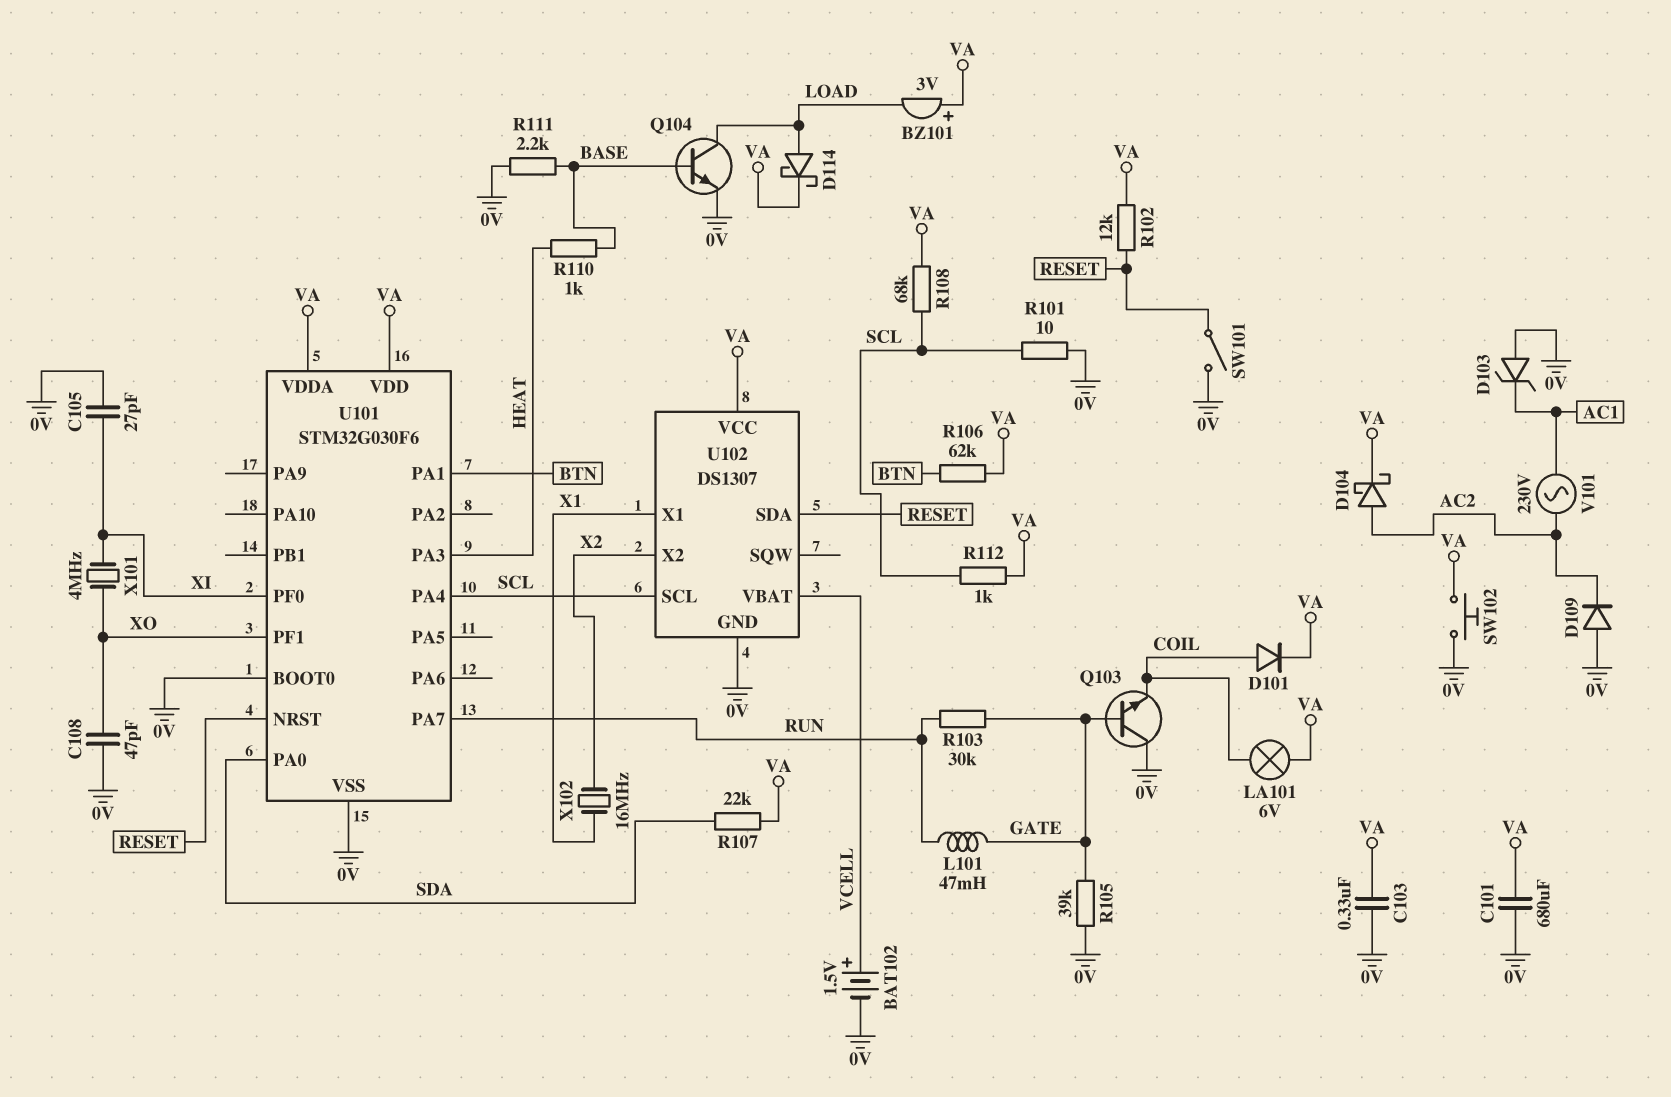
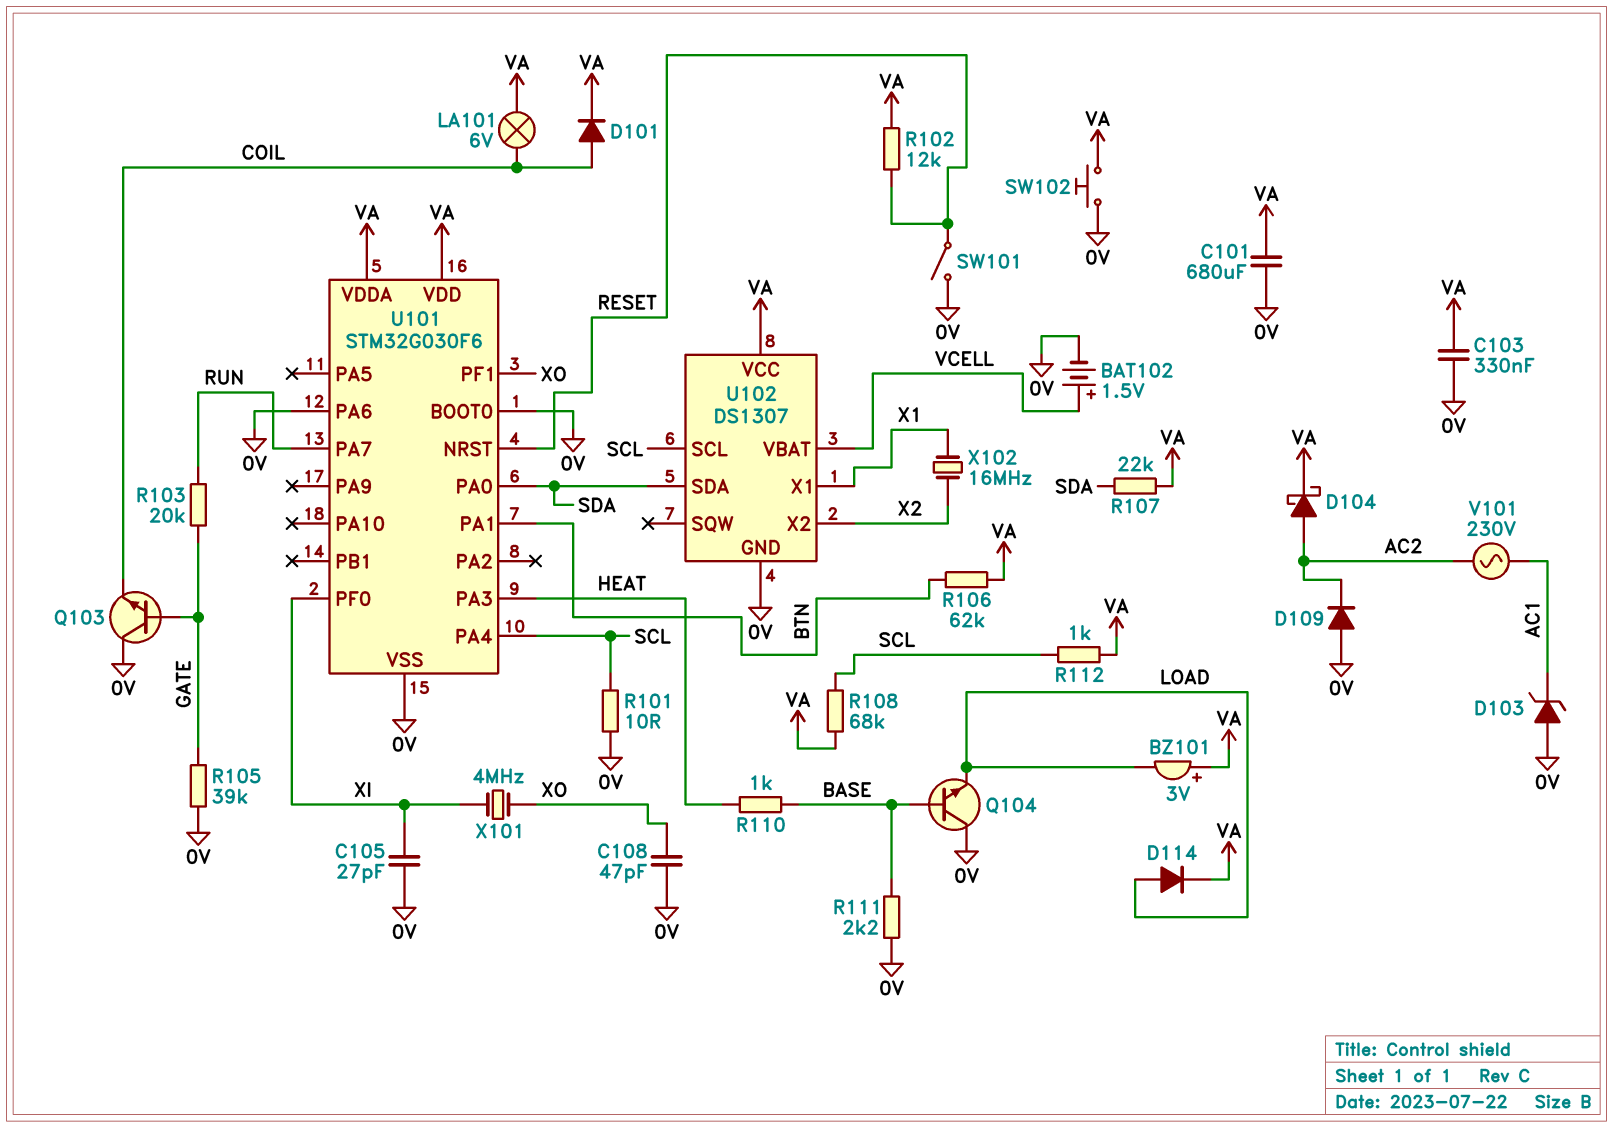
D114: schottky (A LOAD, K VA) -> diode (A LOAD, K VA)
L101: 47mH (GATE, RUN) -> none
Q104: NPN (B BASE, C LOAD, E 0V) -> NPN (B BASE, C 0V, E LOAD)
R103: 30k (GATE, RUN) -> 20k (GATE, RUN)
U101 pin PA6: none -> 0V
U102 pin SDA: RESET -> SDA

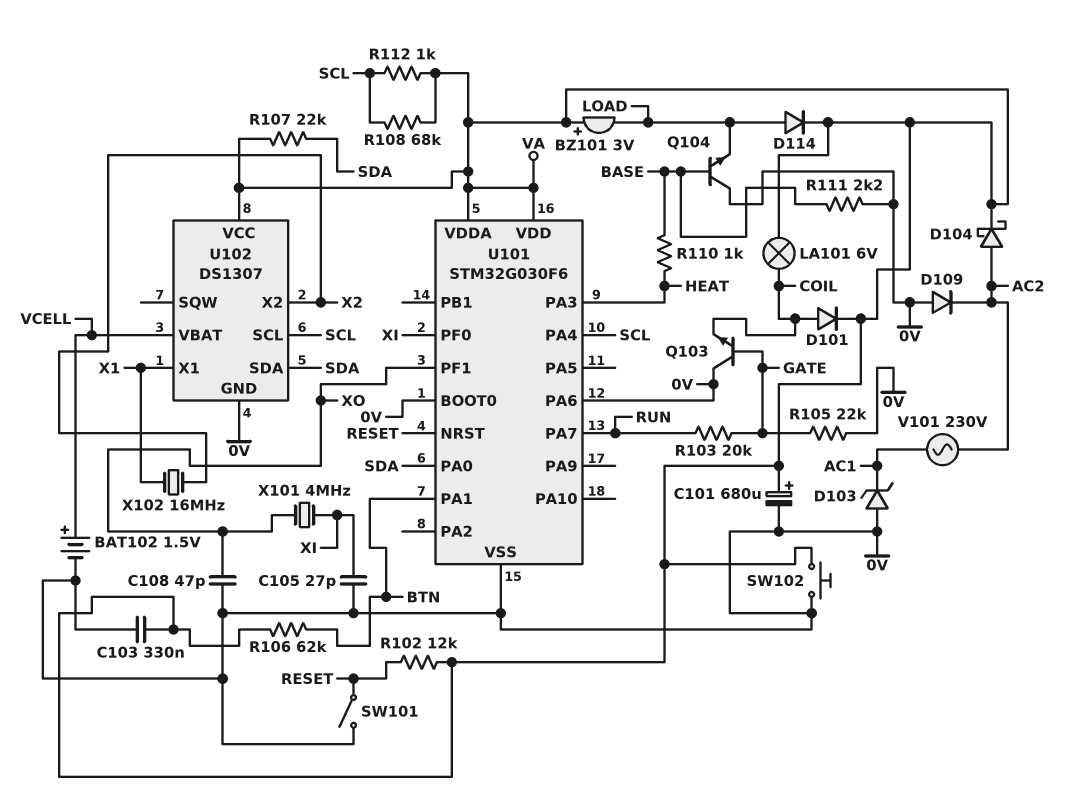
C101: 680uF (0V, VA) -> 680uF (plus VA, minus 0V)
R101: 10 (0V, SCL) -> none
R105: 39k (0V, GATE) -> 22k (0V, GATE)

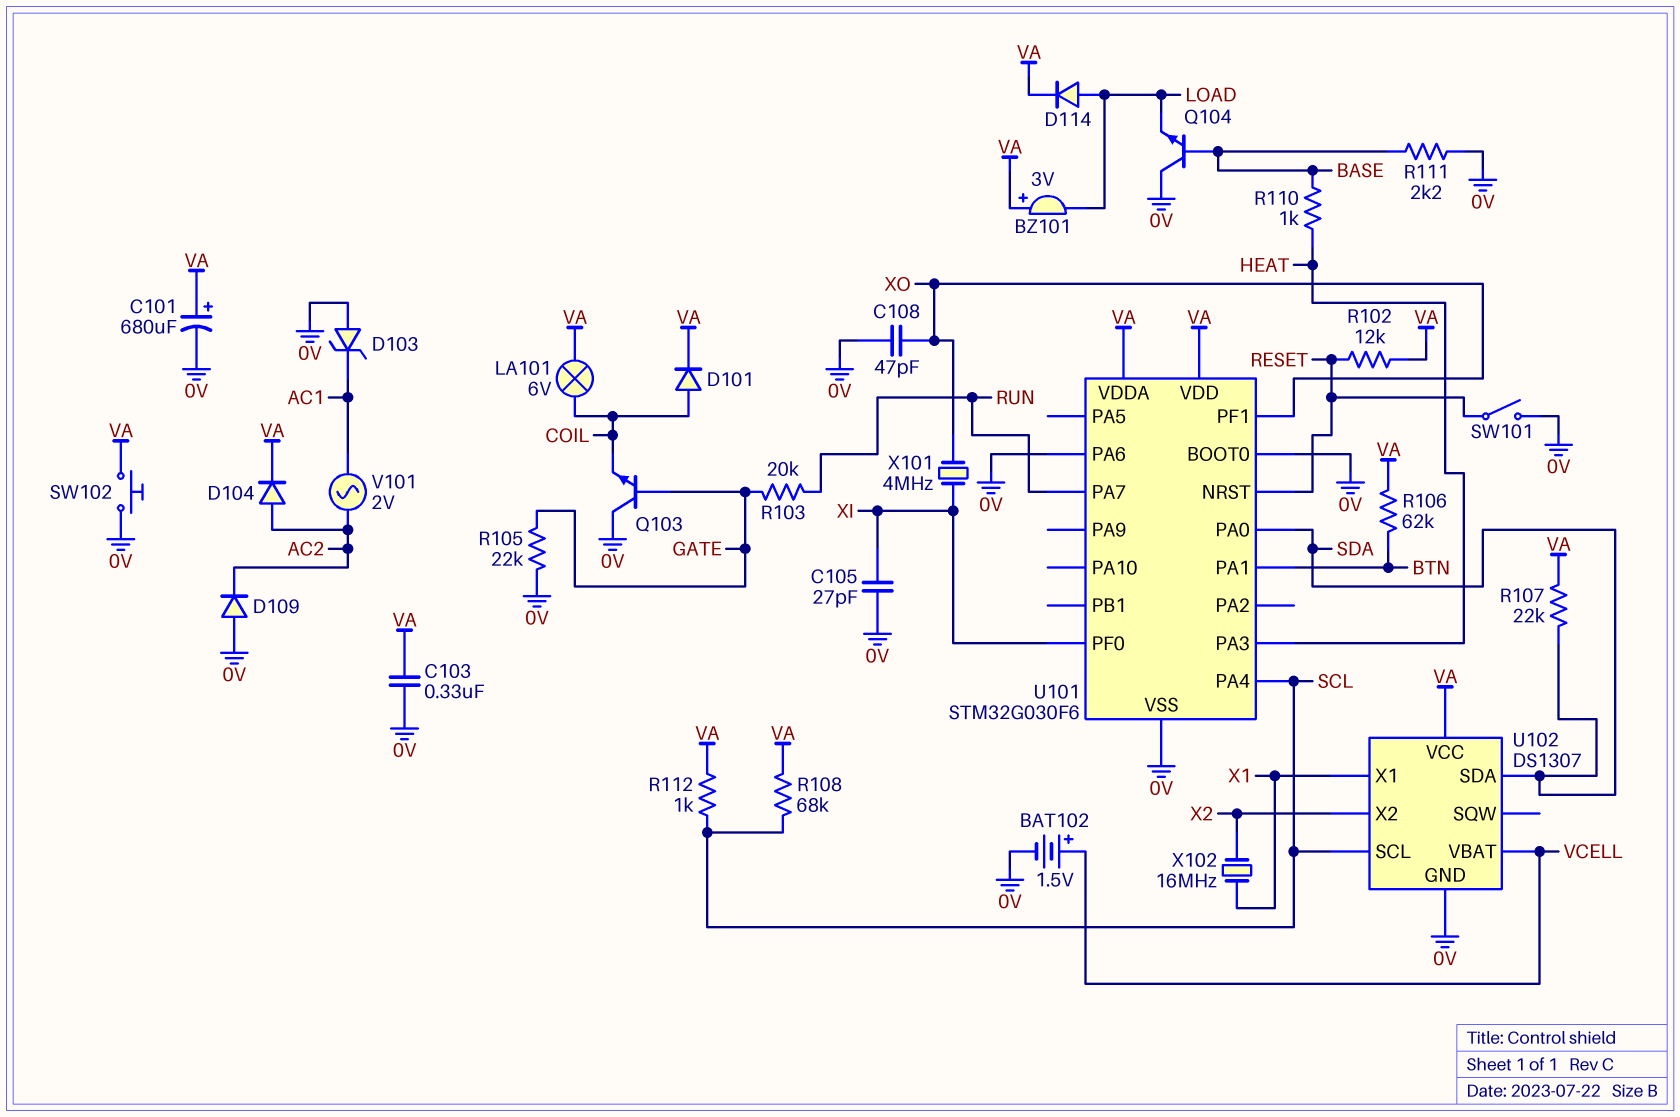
D104: schottky (A AC2, K VA) -> diode (A AC2, K VA)
V101: AC 230V (AC1, AC2) -> AC 2V (AC1, AC2)

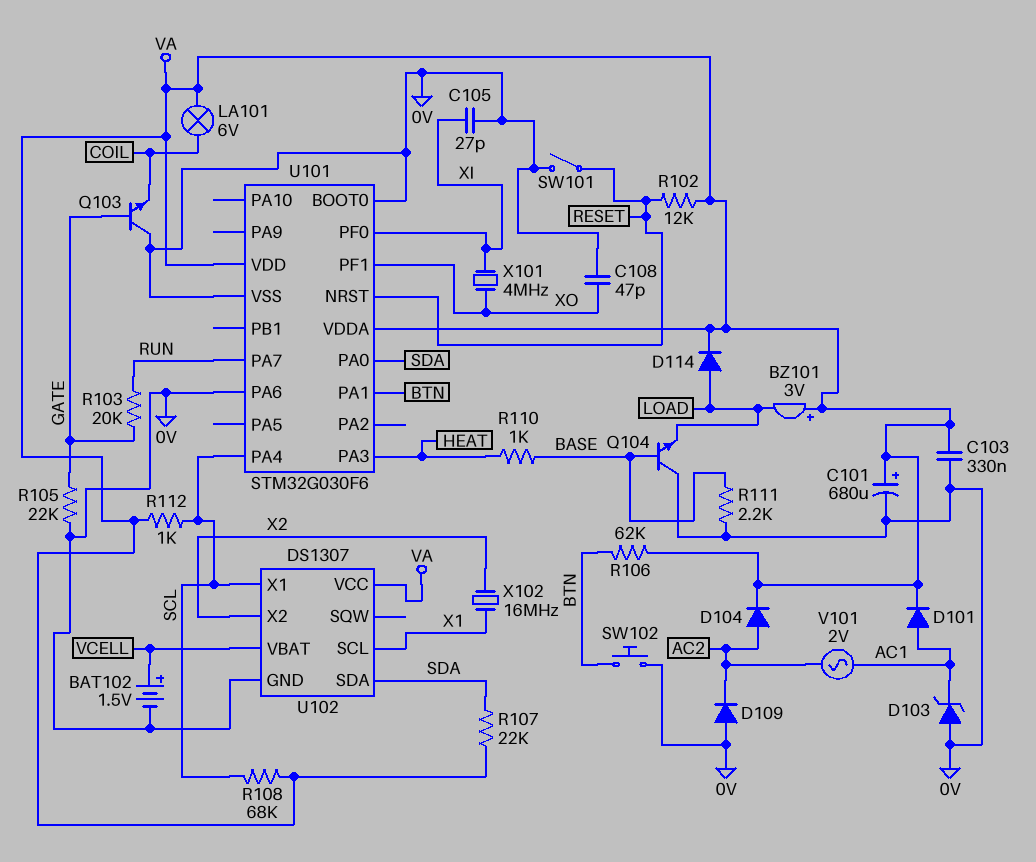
D101: diode (A COIL, K VA) -> diode (A AC1, K VA)
SW102: button (0V, VA) -> button (0V, BTN)
U102 pin SCL: SCL -> X1
U102 pin X1: X1 -> SCL

